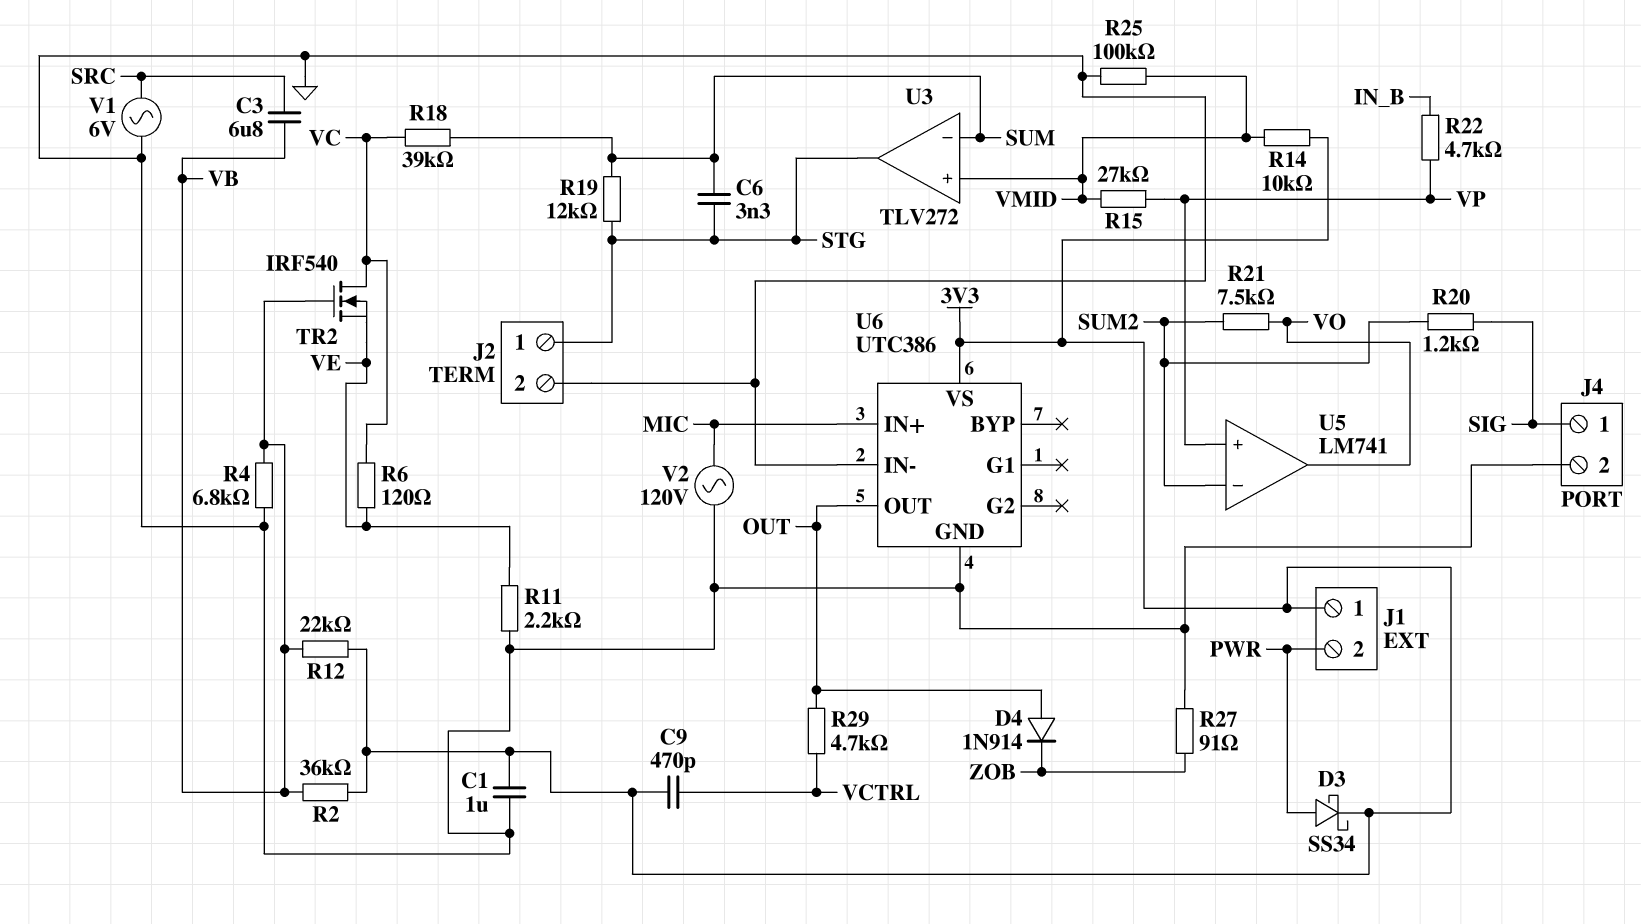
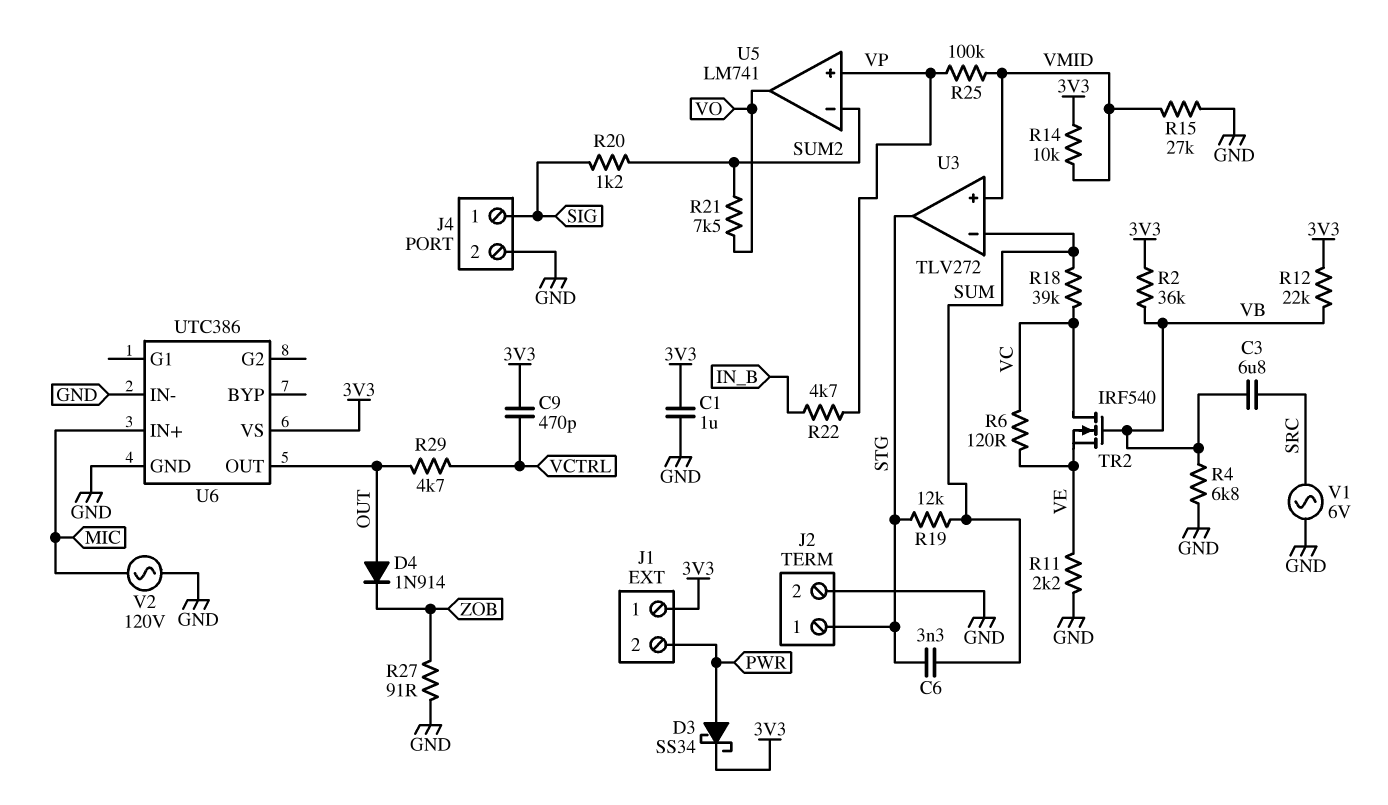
R15: 27k (VMID, VP) -> 27k (GND, VMID)
R25: 100k (GND, VMID) -> 100k (VMID, VP)

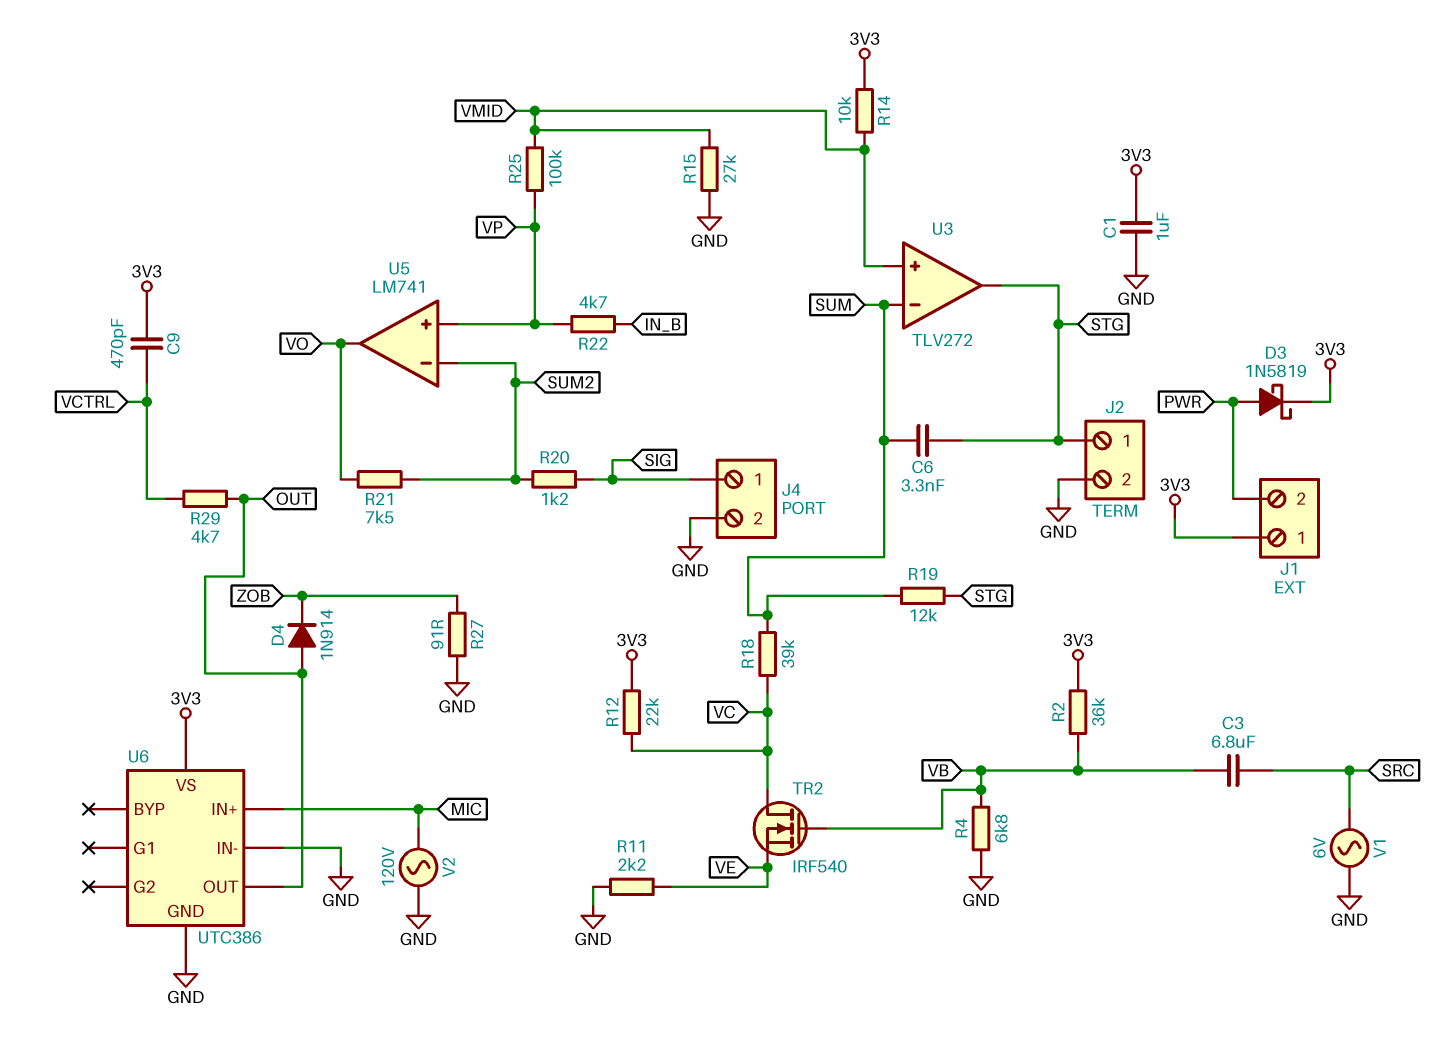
D3: schottky SS34 (A PWR, K 3V3) -> schottky 1N5819 (A PWR, K 3V3)
R6: 120 (VC, VE) -> none
R12: 22k (3V3, VB) -> 22k (3V3, VC)

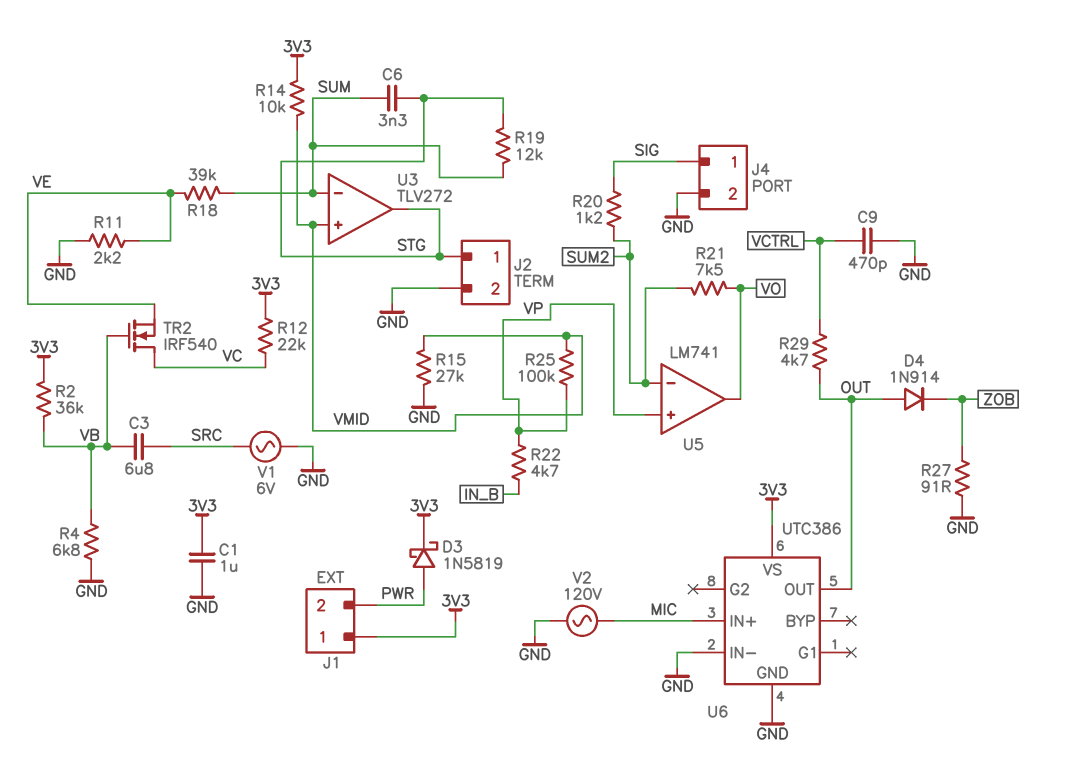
C9: 470pF (3V3, VCTRL) -> 470pF (GND, VCTRL)
R18: 39k (SUM, VC) -> 39k (SUM, VE)

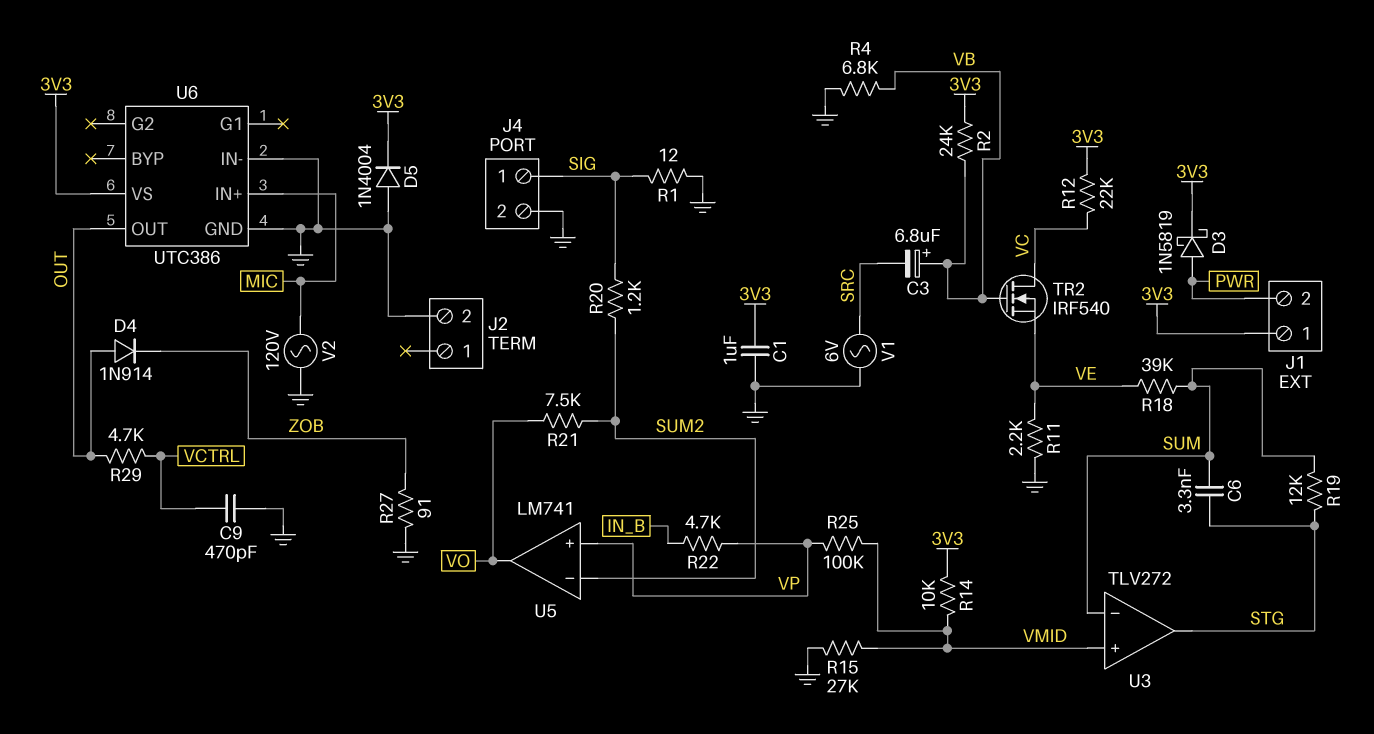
C3: 6.8uF (SRC, VB) -> 6.8uF (plus VB, minus SRC)
D5: none -> diode 1N4004 (A GND, K 3V3)
J2 pin 1: STG -> none
R1: none -> 12 (GND, SIG)
R2: 36k (3V3, VB) -> 24k (3V3, VB)

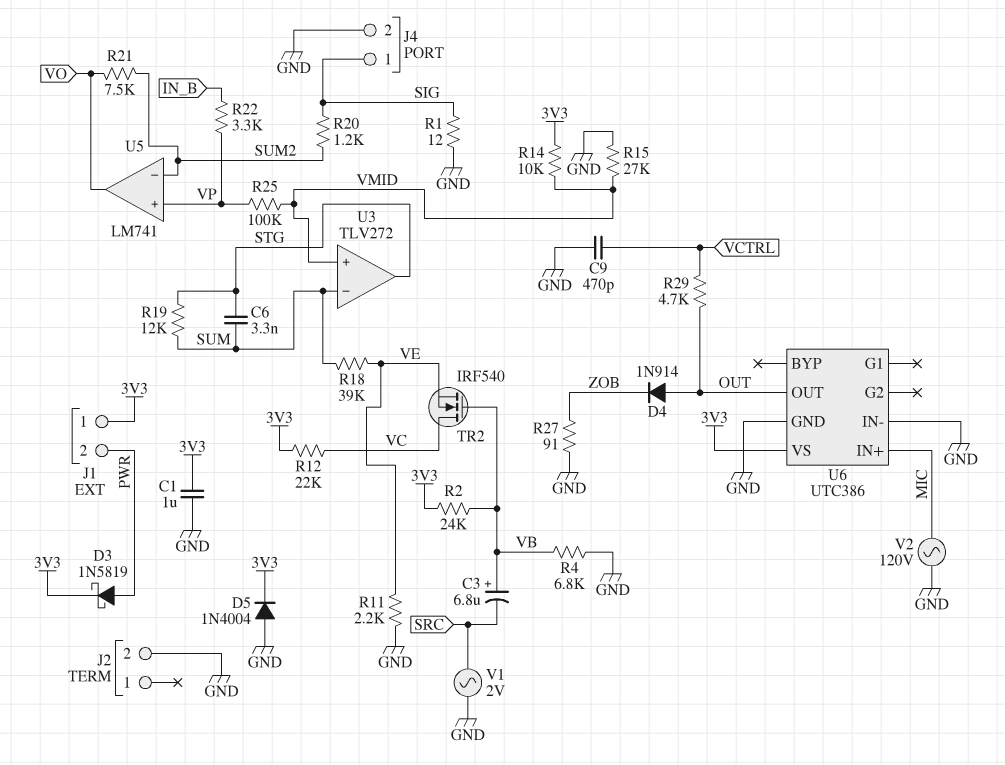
R22: 4.7k (IN_B, VP) -> 3.3k (IN_B, VP)
V1: AC 6V (GND, SRC) -> AC 2V (GND, SRC)

